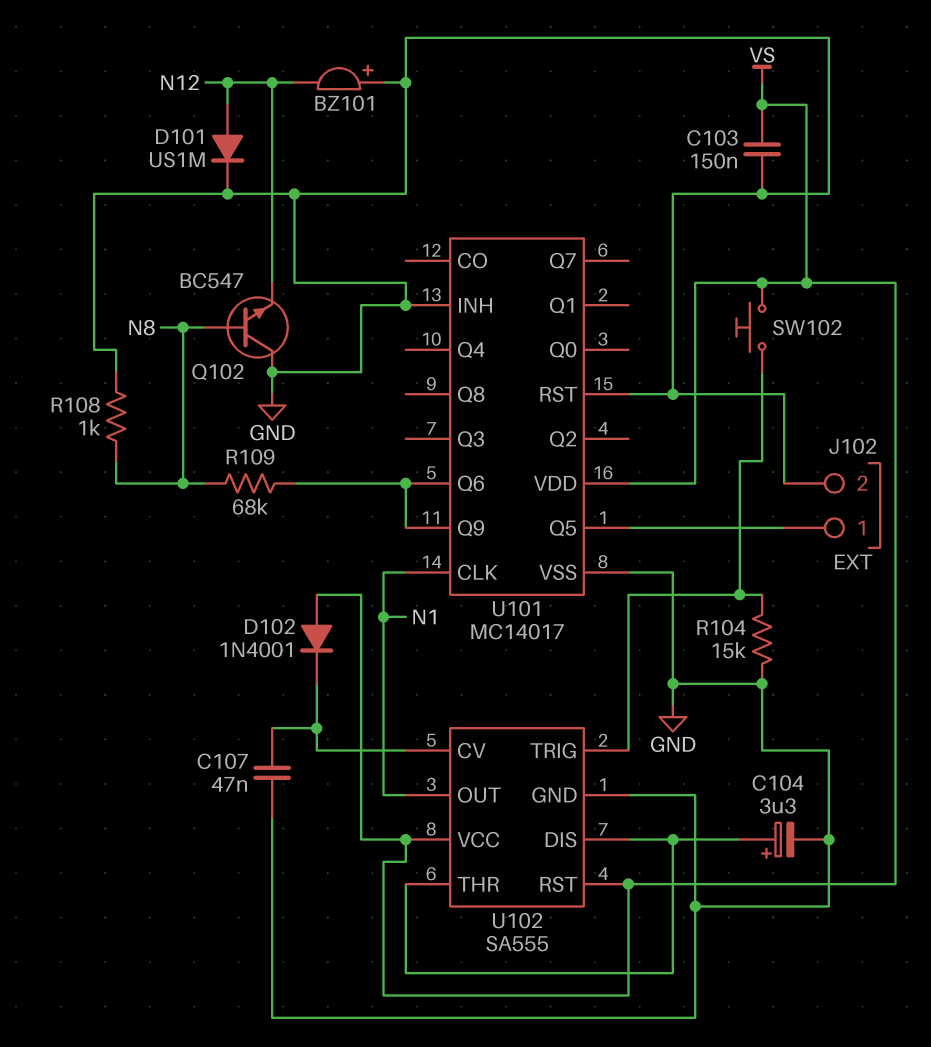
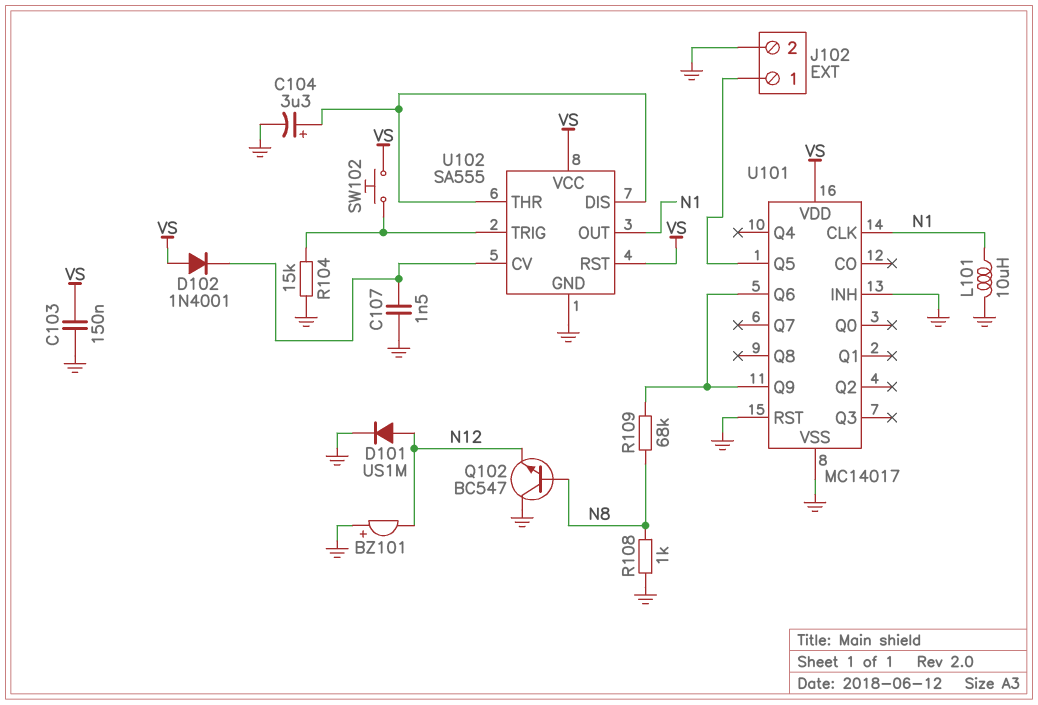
C107: 47nF (GND, U102/CV) -> 1.5nF (GND, U102/CV)
L101: none -> 10uH (GND, N1)

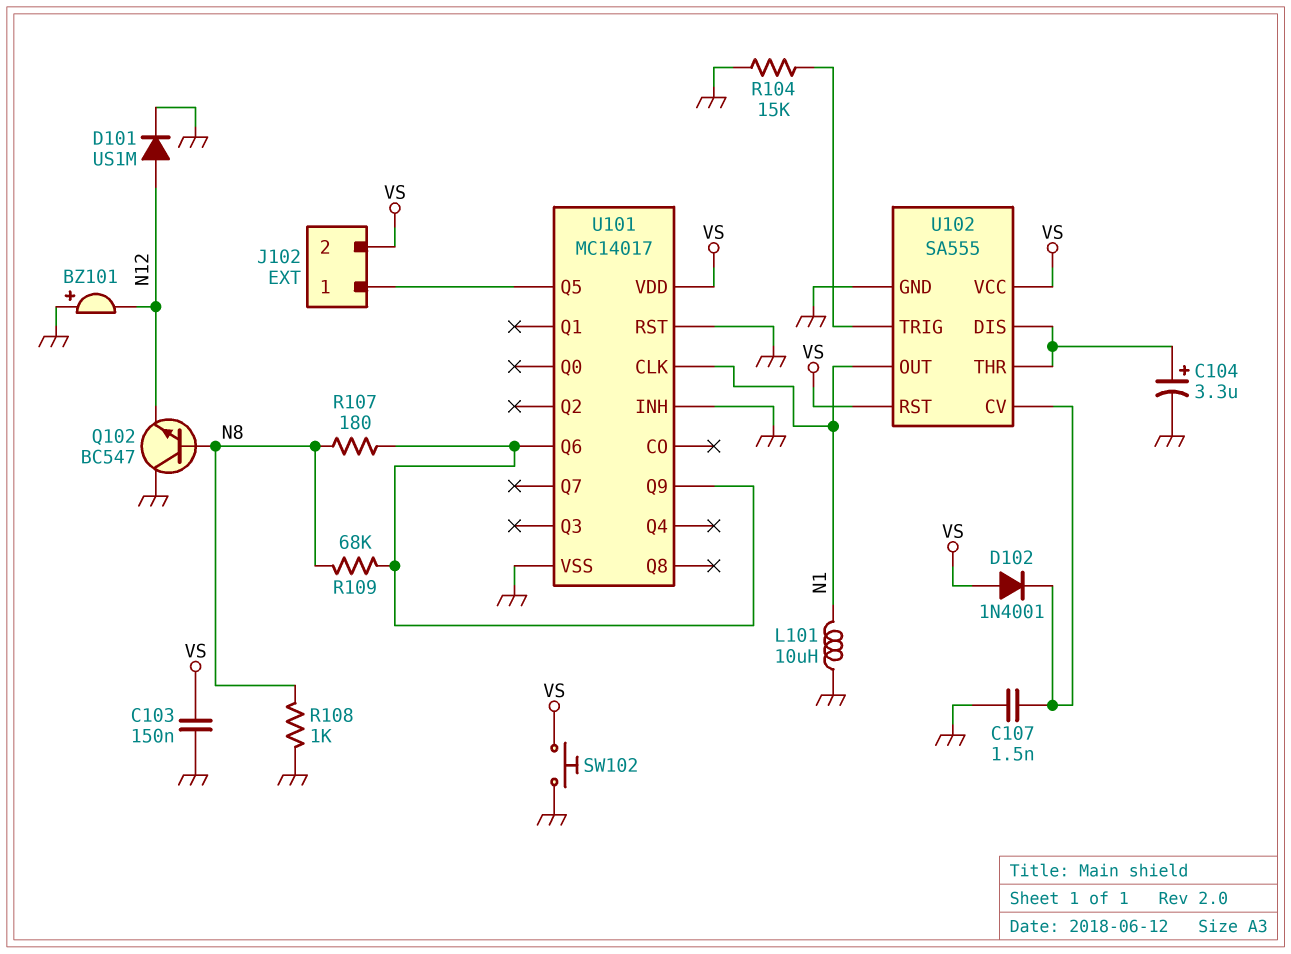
J102 pin 2: GND -> VS
R107: none -> 180 (N8, U101/Q6)
SW102: button (U102/TRIG, VS) -> button (GND, VS)

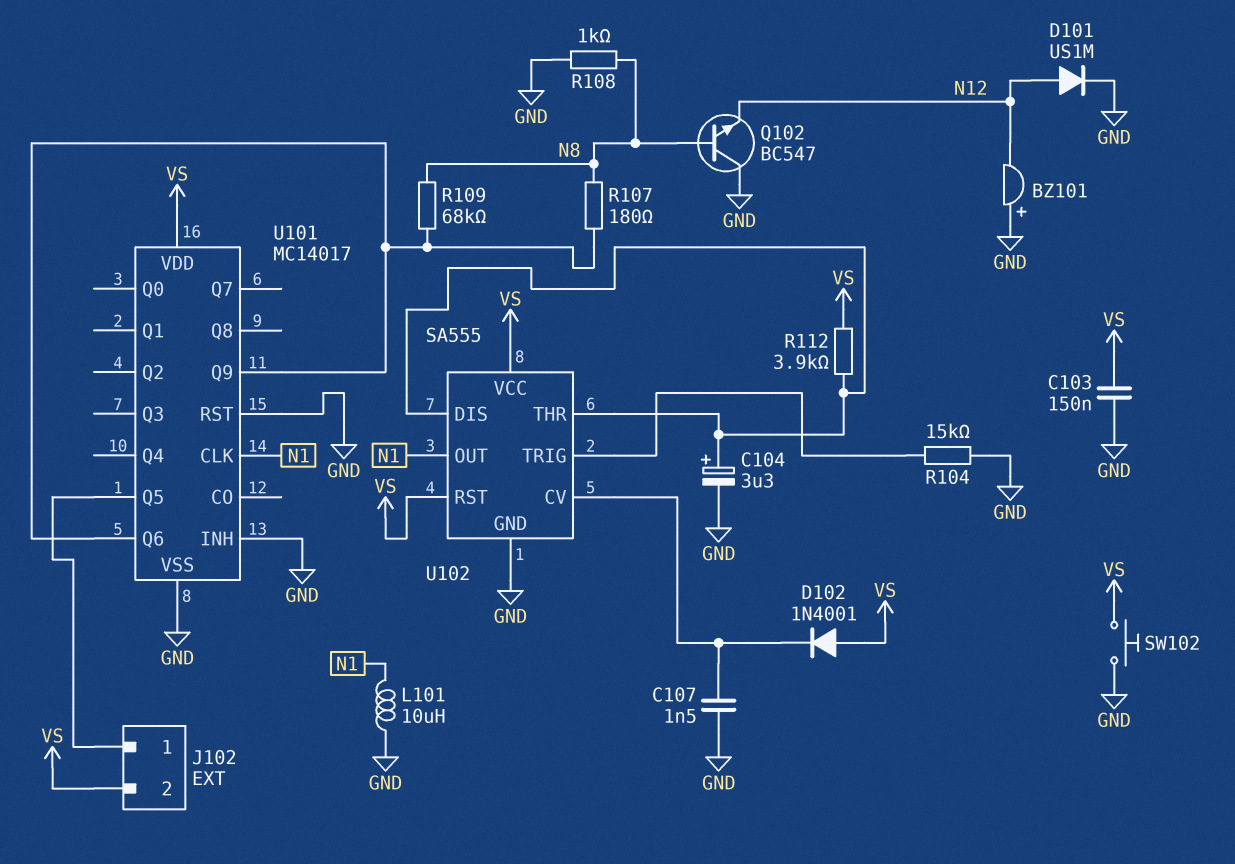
R112: none -> 3.9k (U102/DIS, VS)

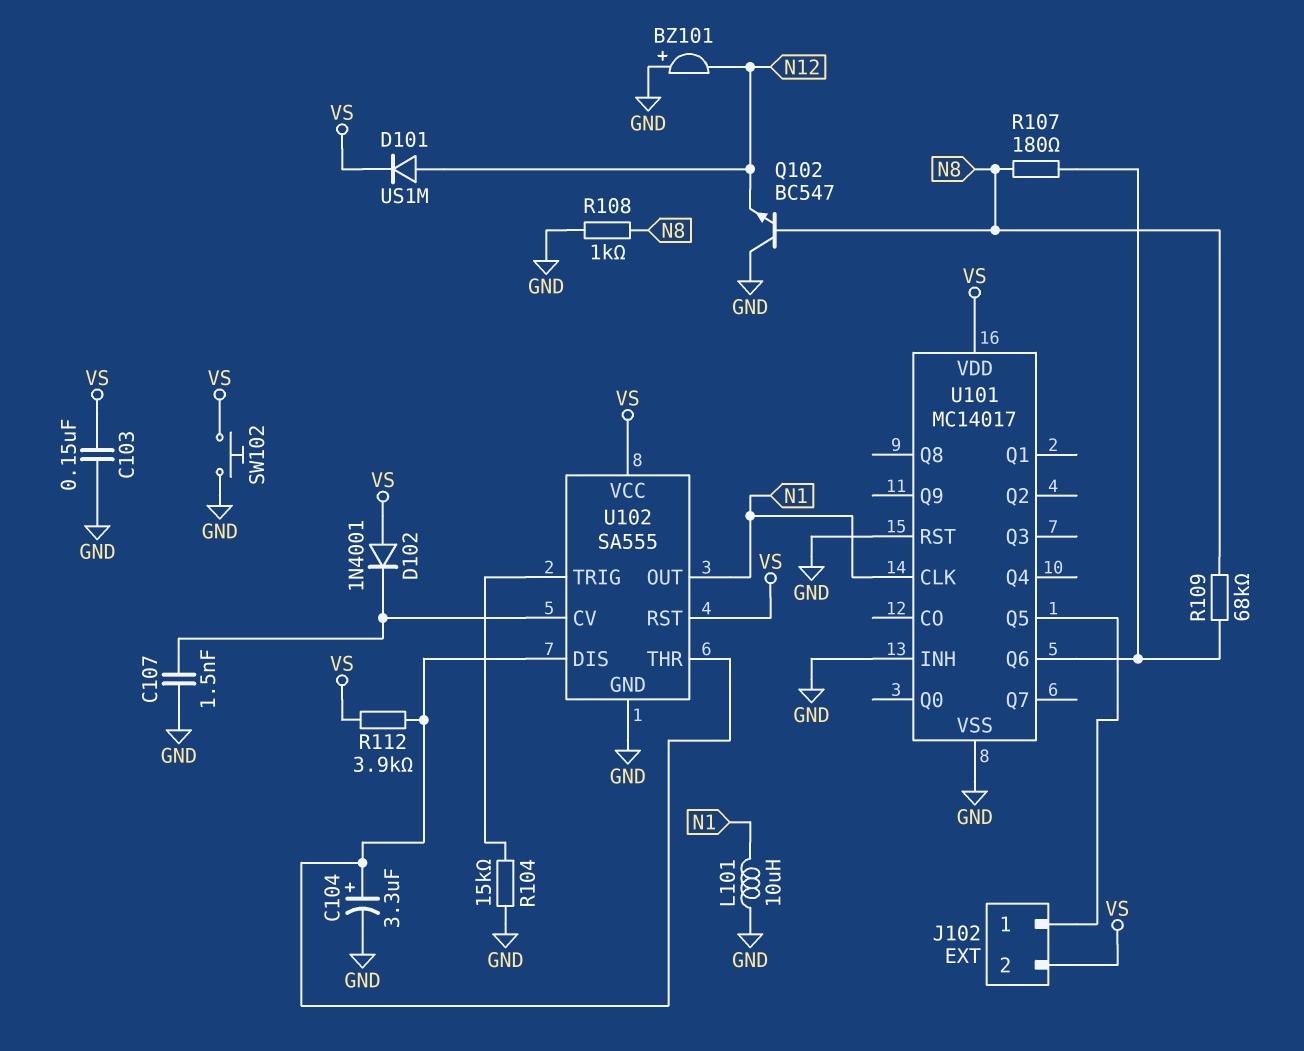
D101: diode US1M (A N12, K GND) -> diode US1M (A N12, K VS)
U101 pin Q9: U101/Q6 -> none

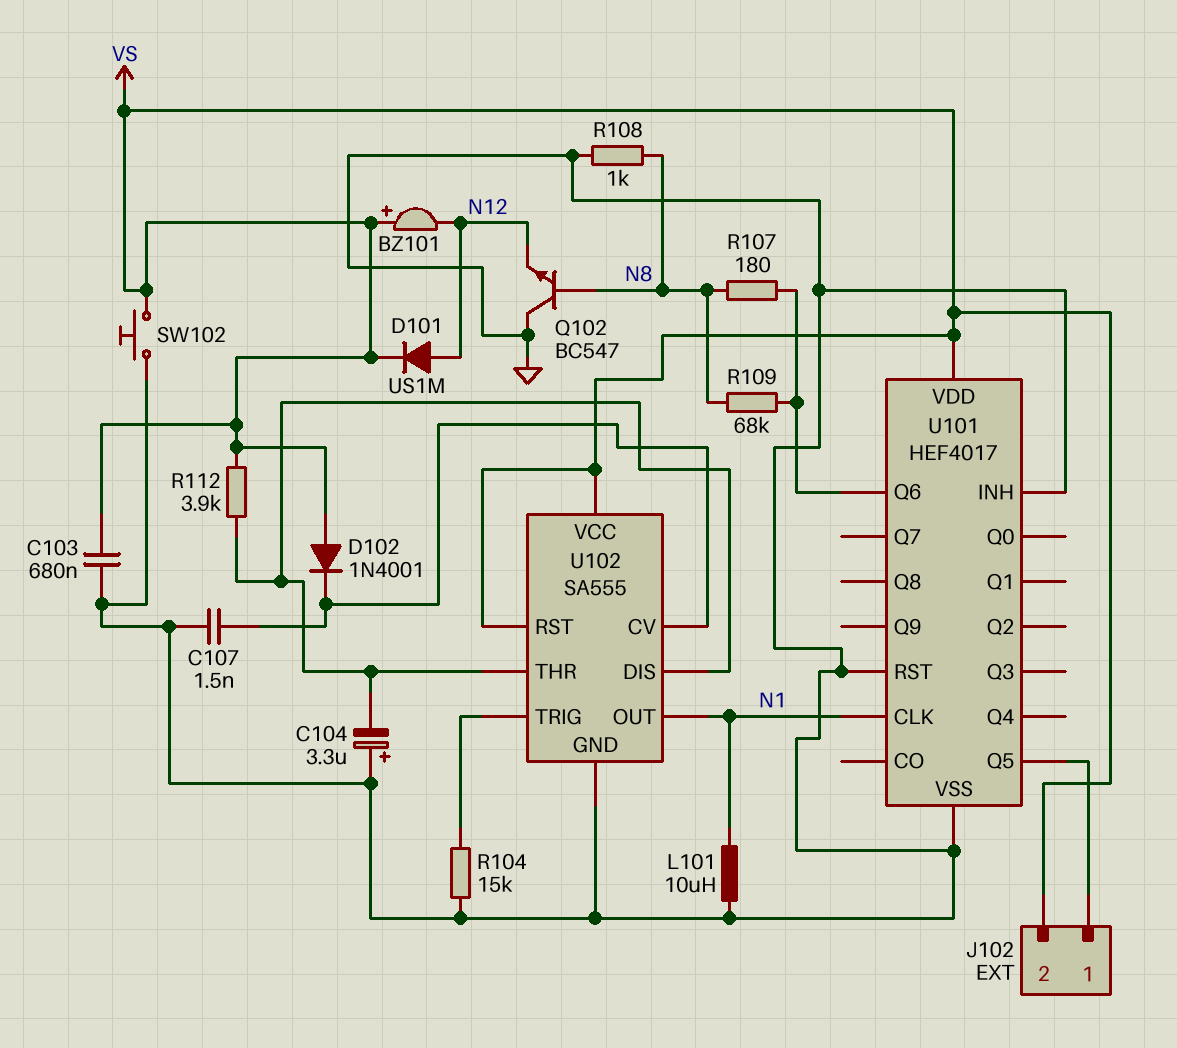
BZ101: buzzer (plus GND, minus N12) -> buzzer (plus VS, minus N12)
C103: 150nF (GND, VS) -> 680nF (GND, VS)
C104: 3.3uF (plus U102/DIS, minus GND) -> 3.3uF (plus GND, minus U102/DIS)
U101: MC14017 -> HEF4017

